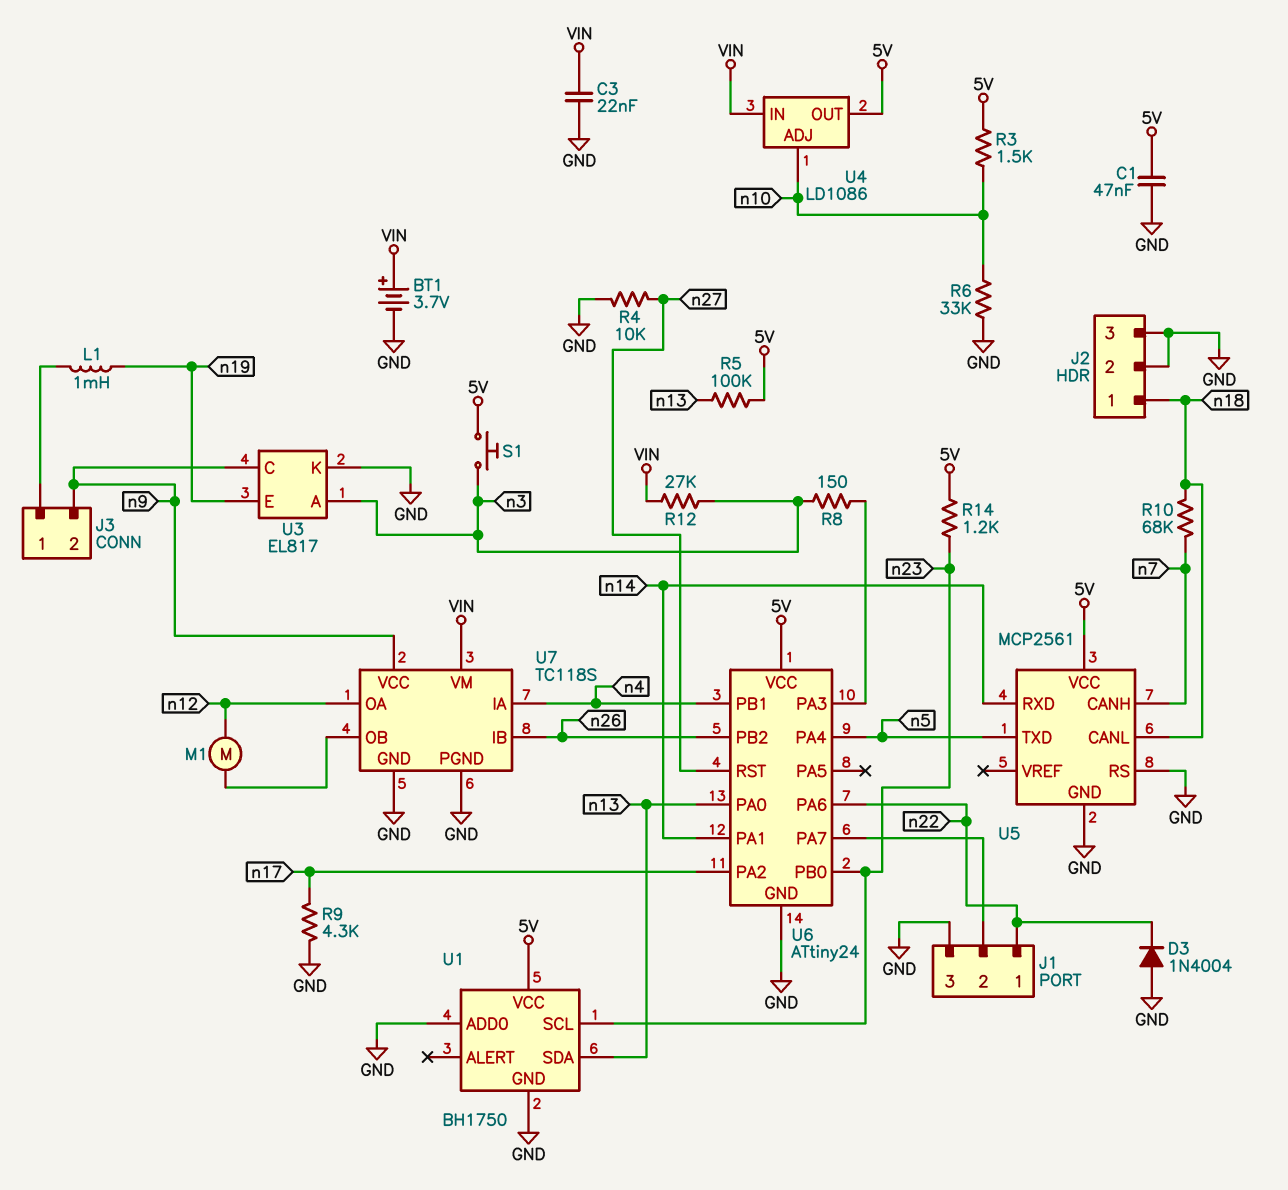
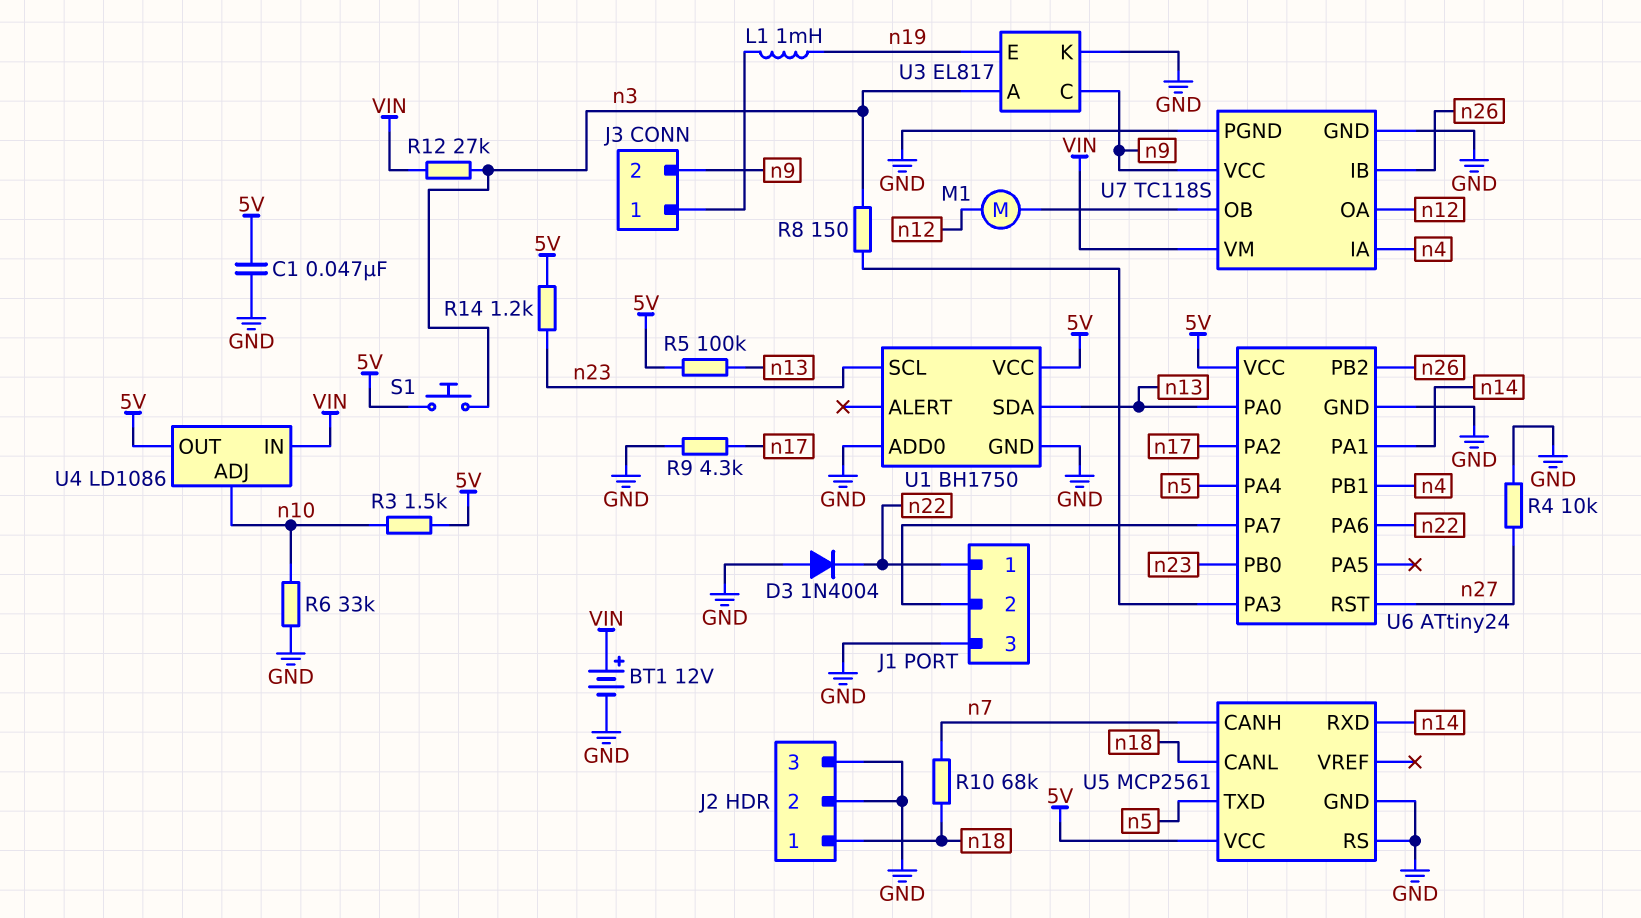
BT1: 3.7V (plus VIN, minus GND) -> 12V (plus VIN, minus GND)
C3: 22nF (GND, VIN) -> none

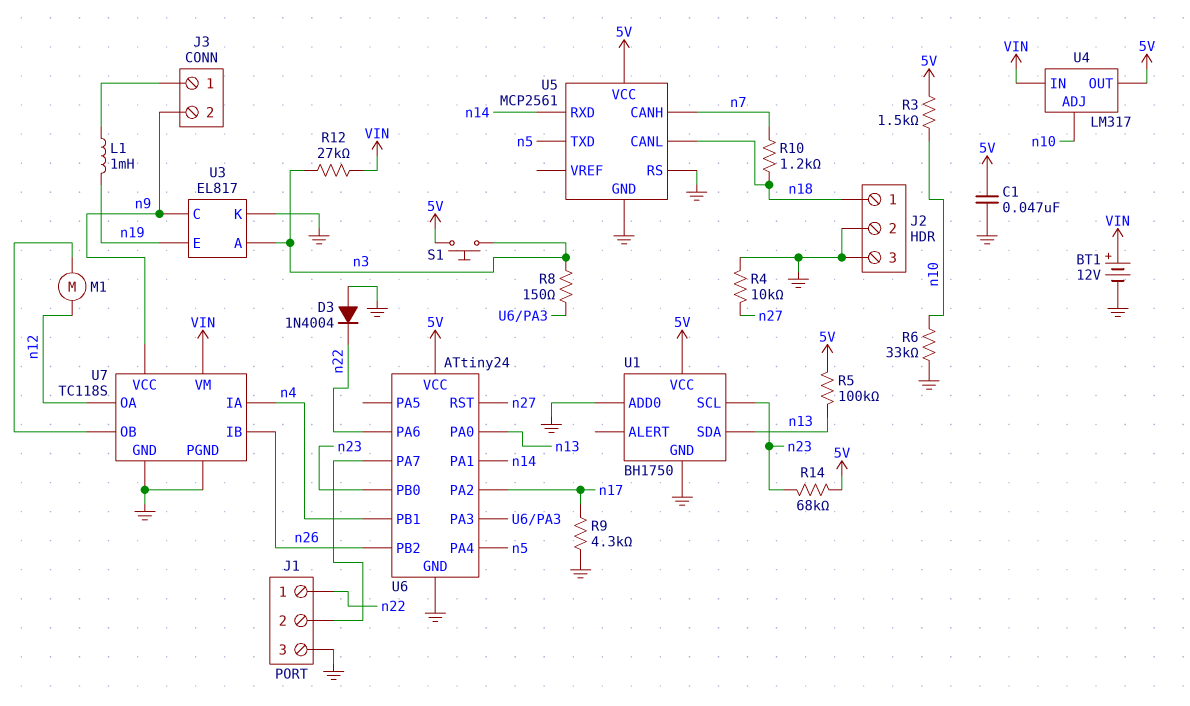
R10: 68k (n7, n18) -> 1.2k (n7, n18)
R14: 1.2k (5V, n23) -> 68k (5V, n23)
U4: LD1086 -> LM317

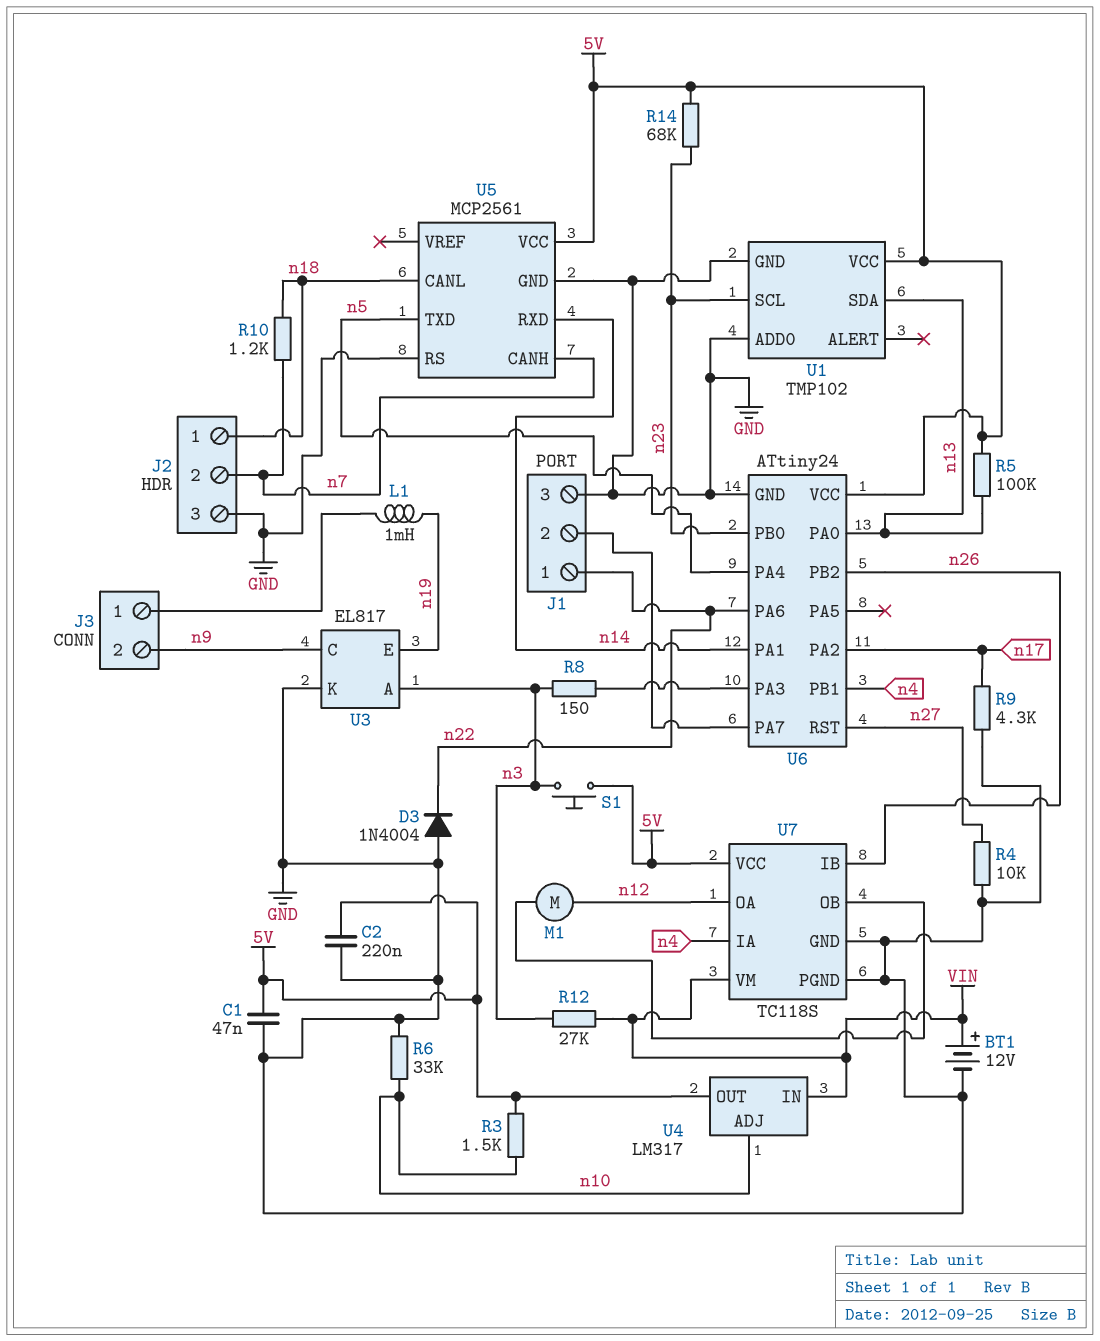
C2: none -> 220nF (5V, GND)
J2 pin 2: GND -> n7
U1: BH1750 -> TMP102
U7 pin VCC: n9 -> 5V

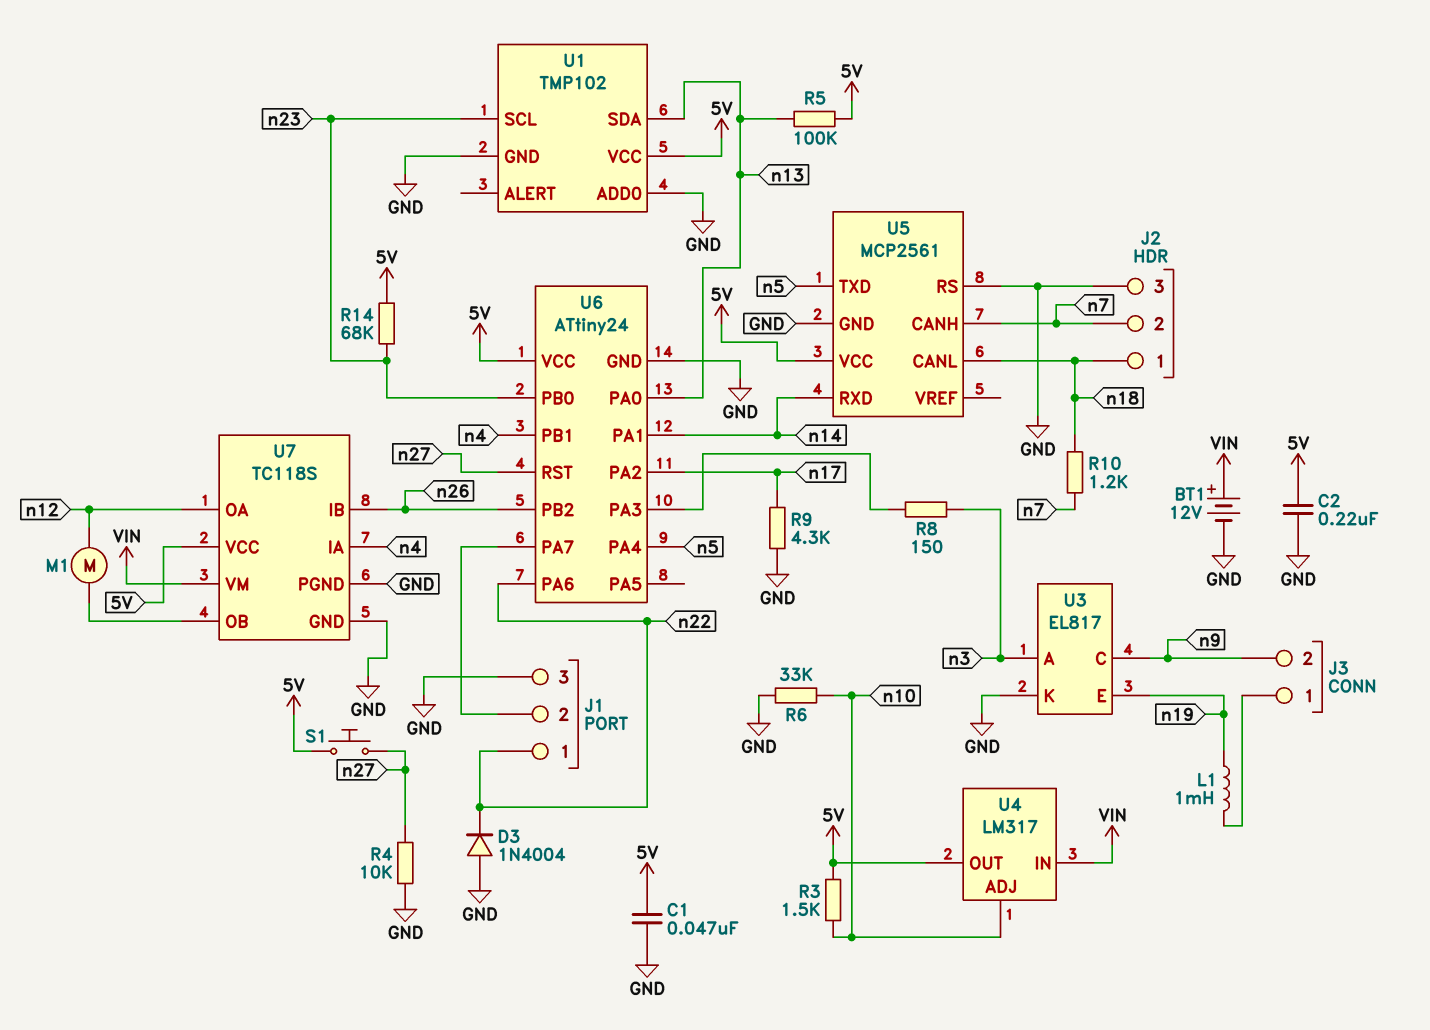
R12: 27k (VIN, n3) -> none
S1: button (5V, n3) -> button (5V, n27)

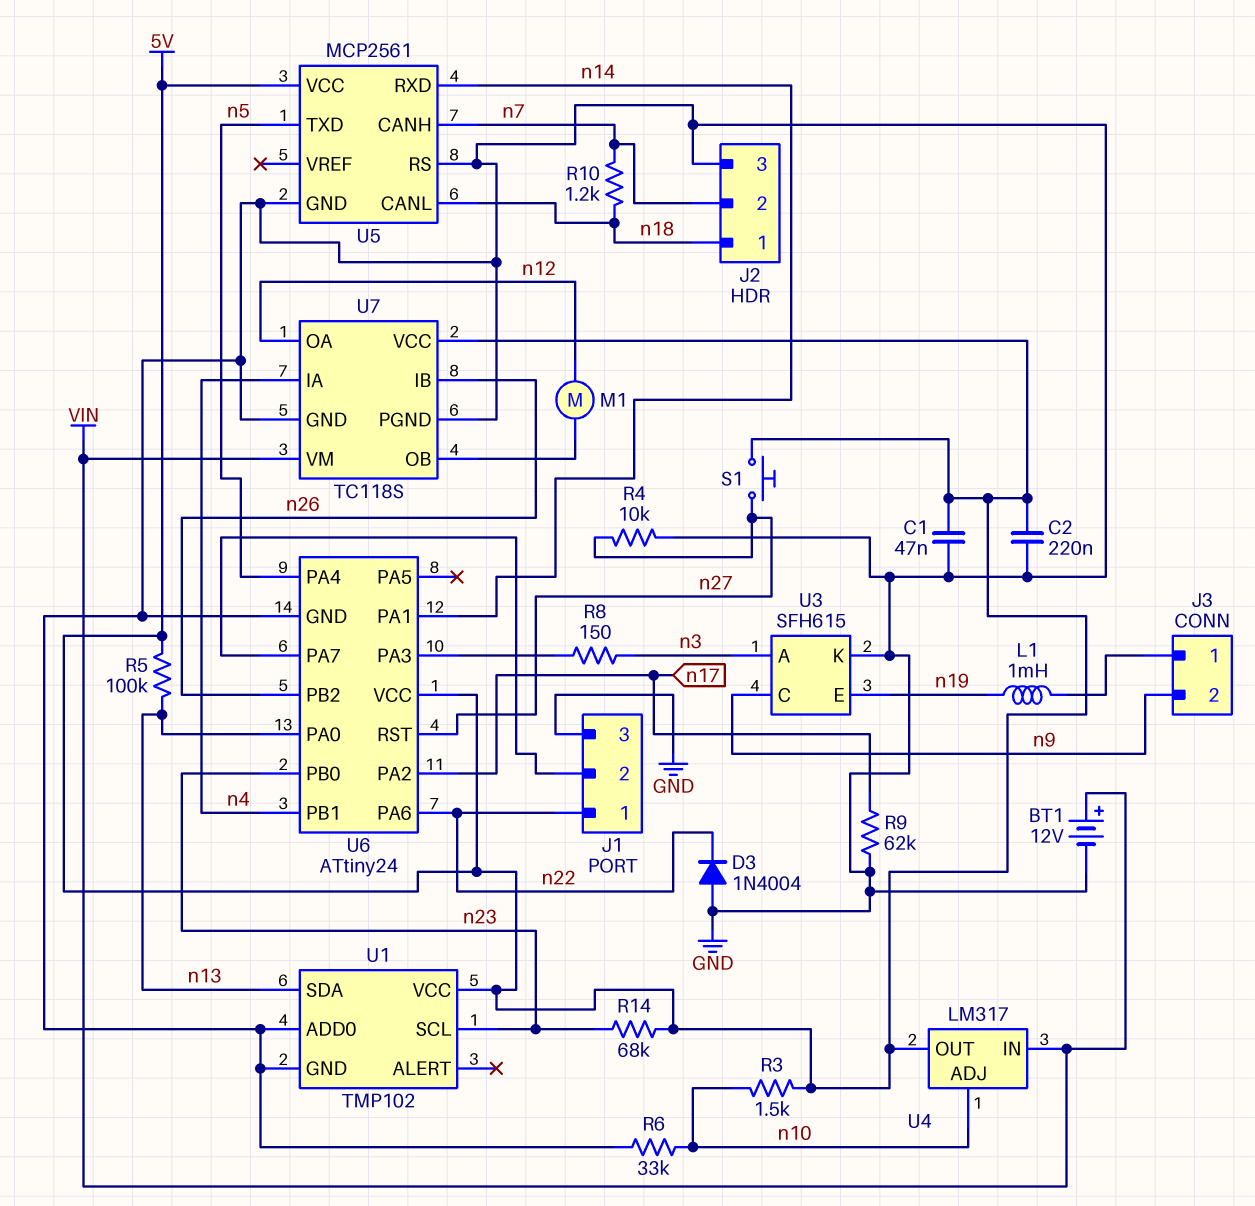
R9: 4.3k (GND, n17) -> 62k (GND, n17)
U3: EL817 -> SFH615

